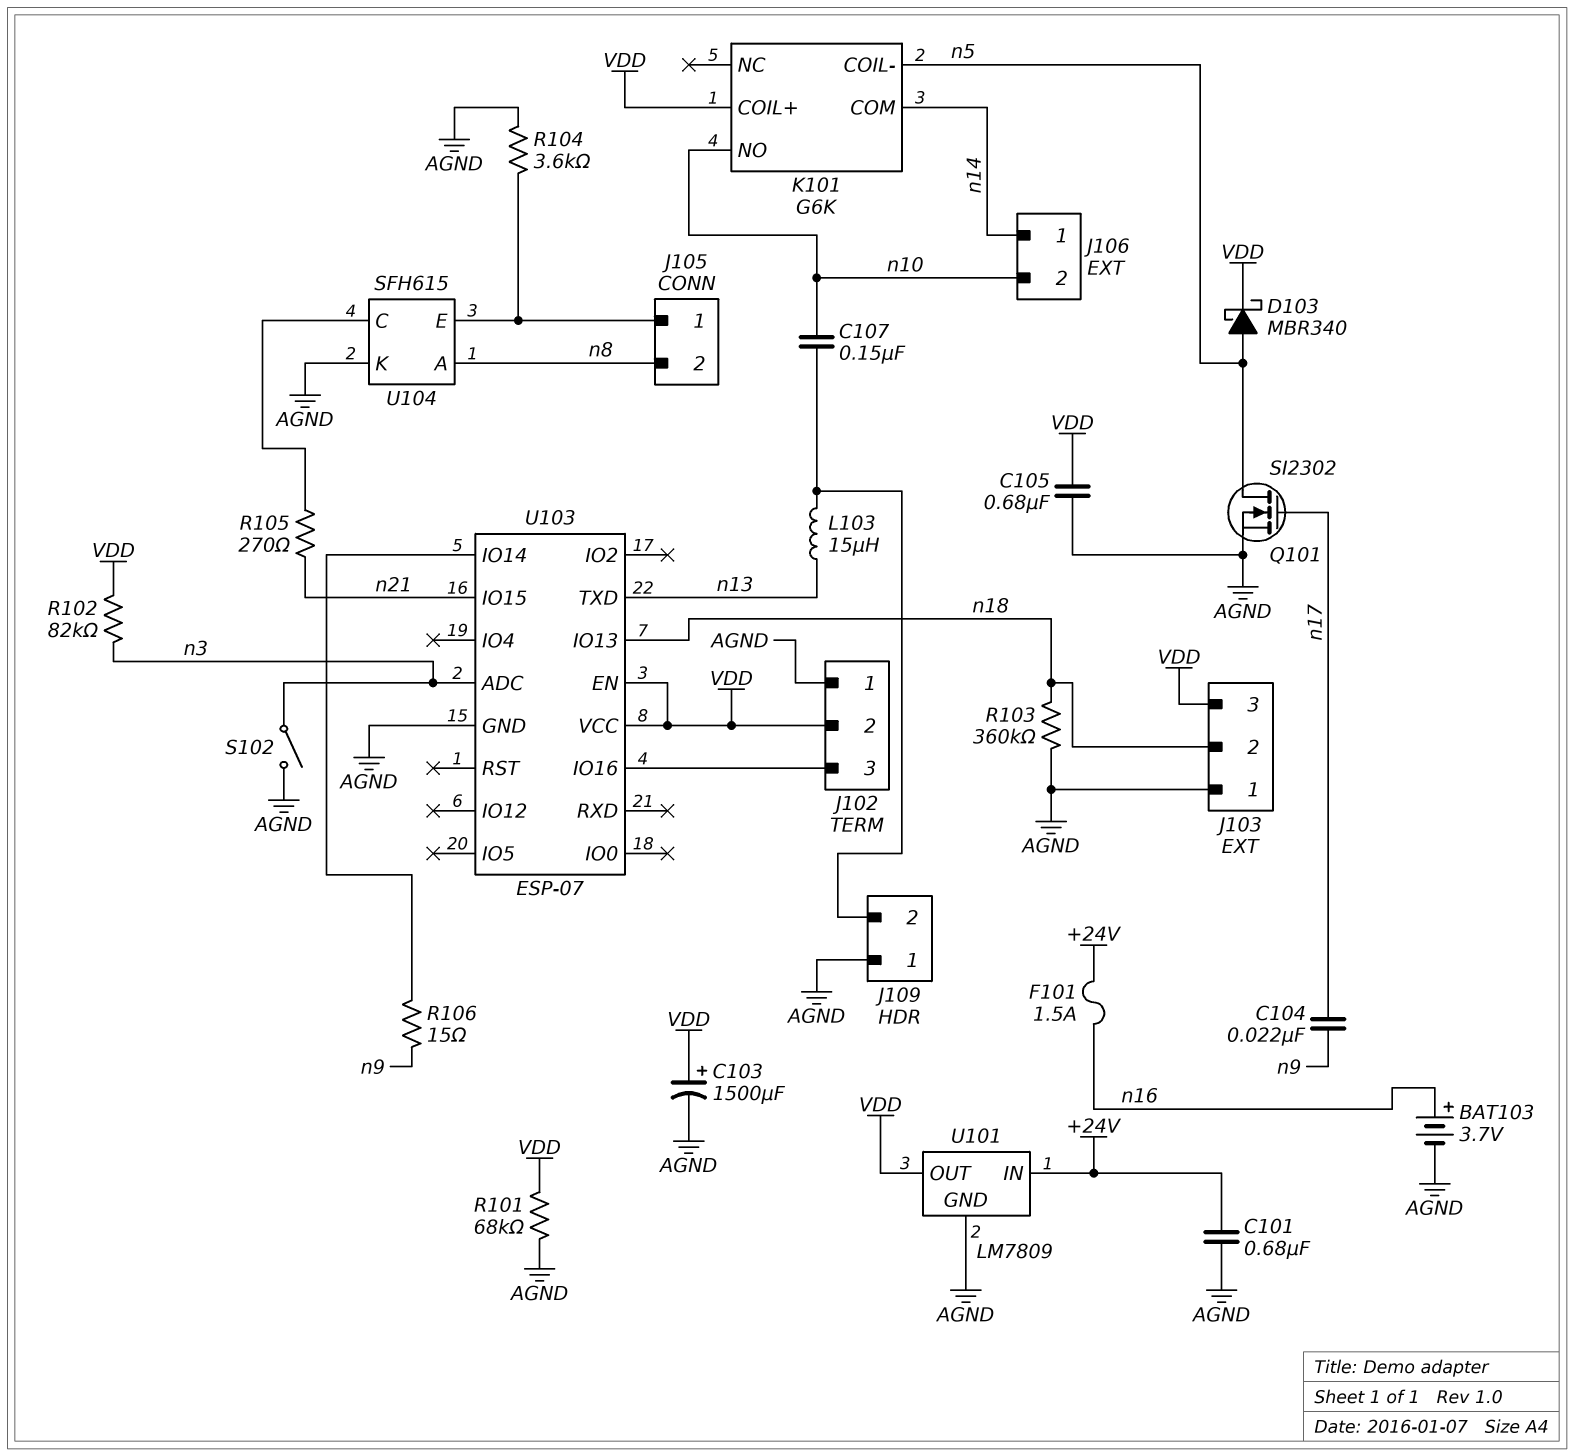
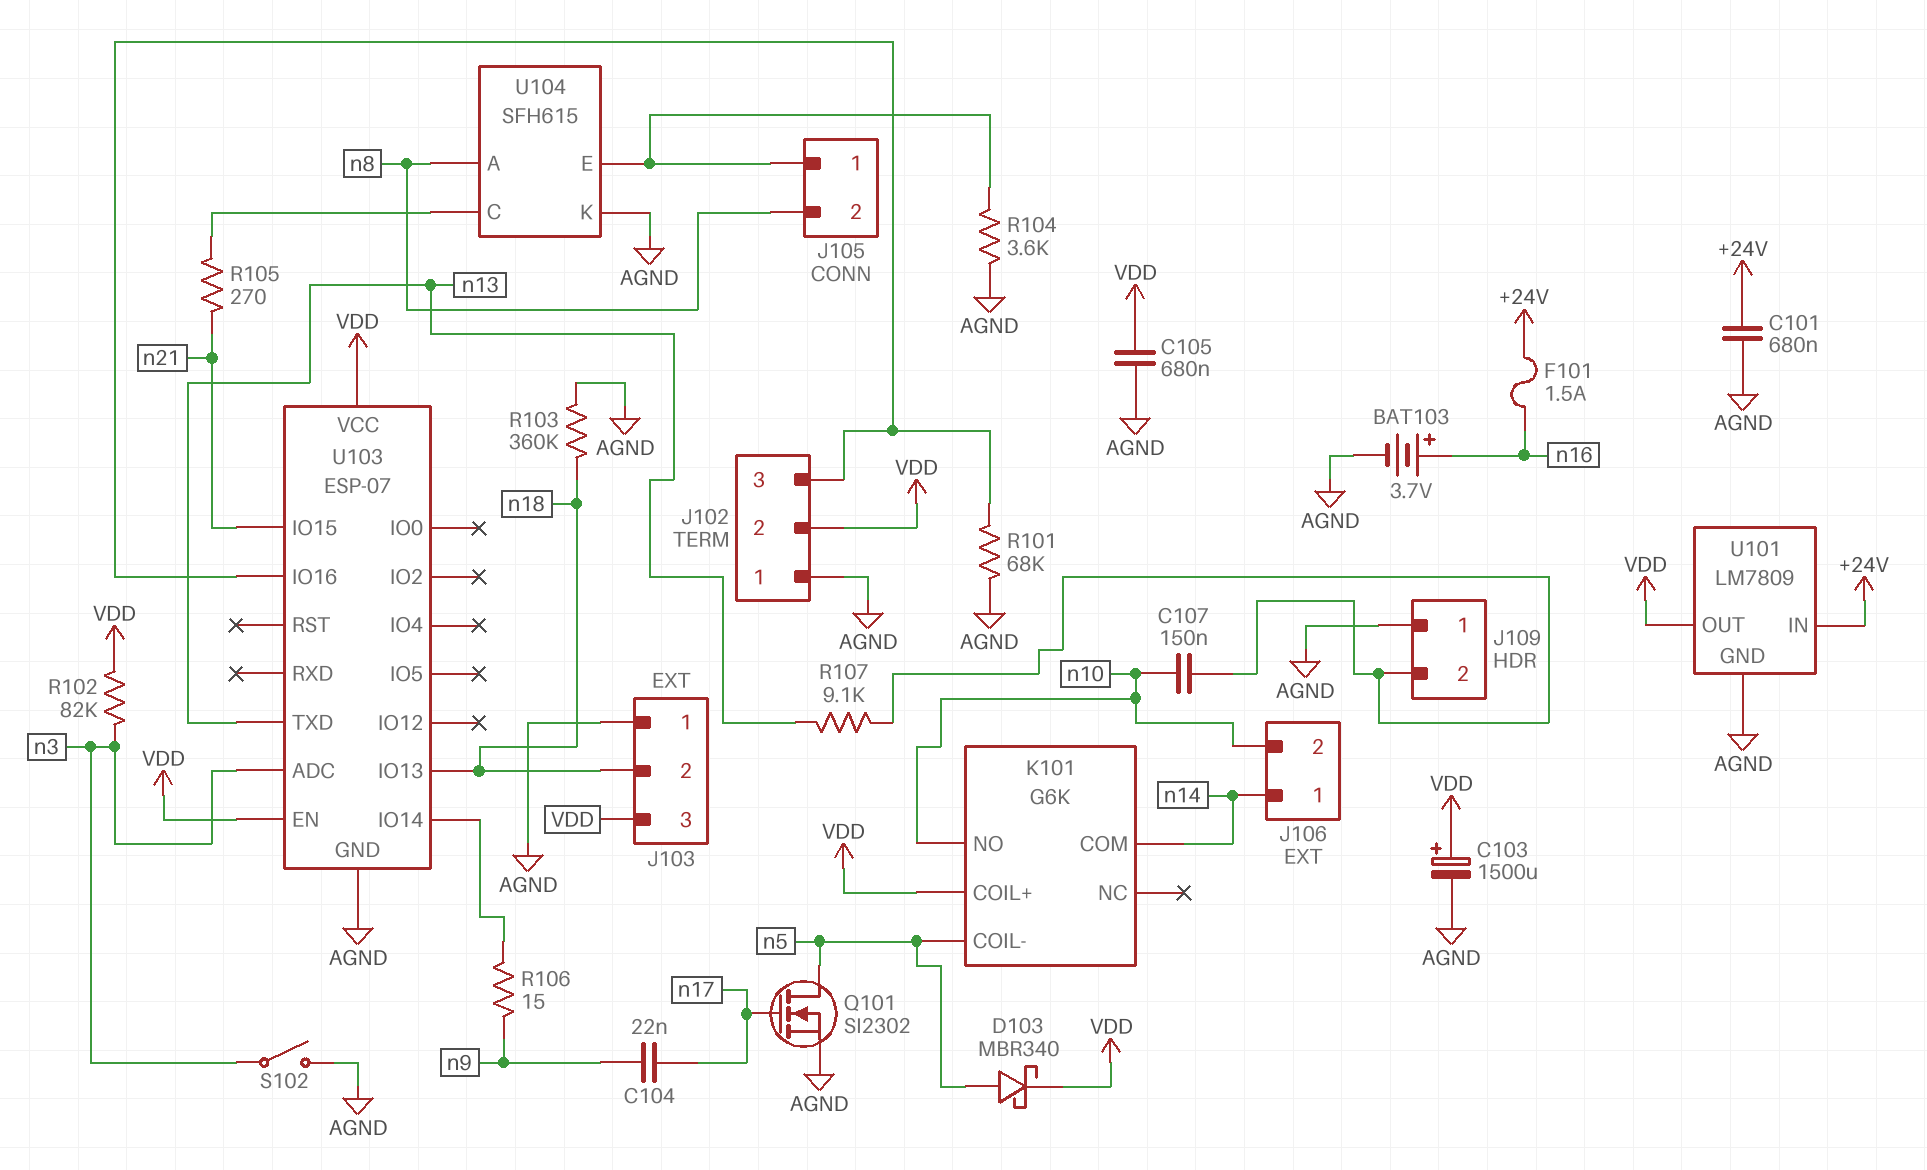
L103: 15uH (J109/2, n13) -> none
R101: 68k (AGND, VDD) -> 68k (AGND, J102/3)
R107: none -> 9.1k (J109/2, n13)

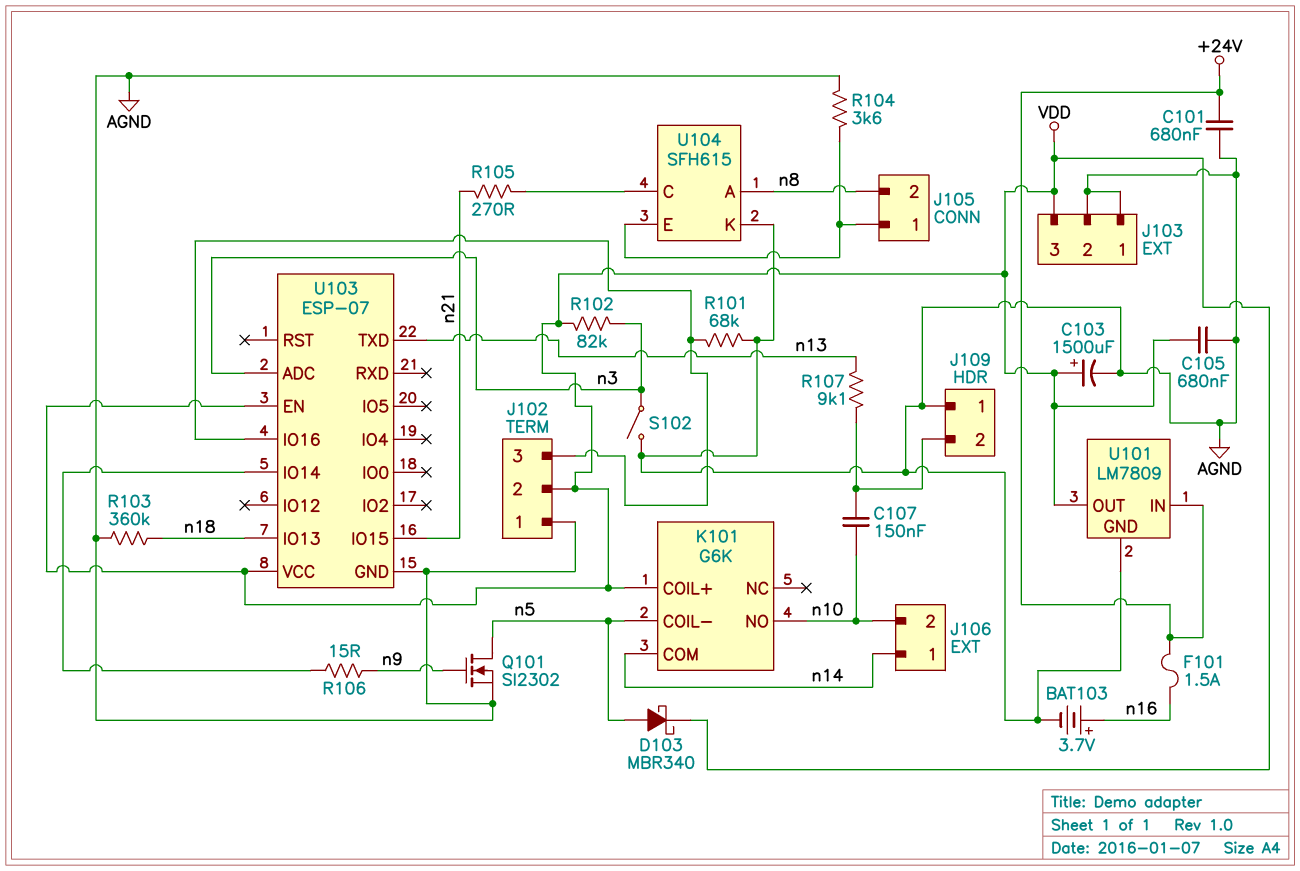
C104: 22nF (n9, n17) -> none
J103 pin 2: n18 -> AGND
Q101: NMOS SI2302 (G n17, D n5, S AGND) -> NMOS SI2302 (G n9, D n5, S AGND)

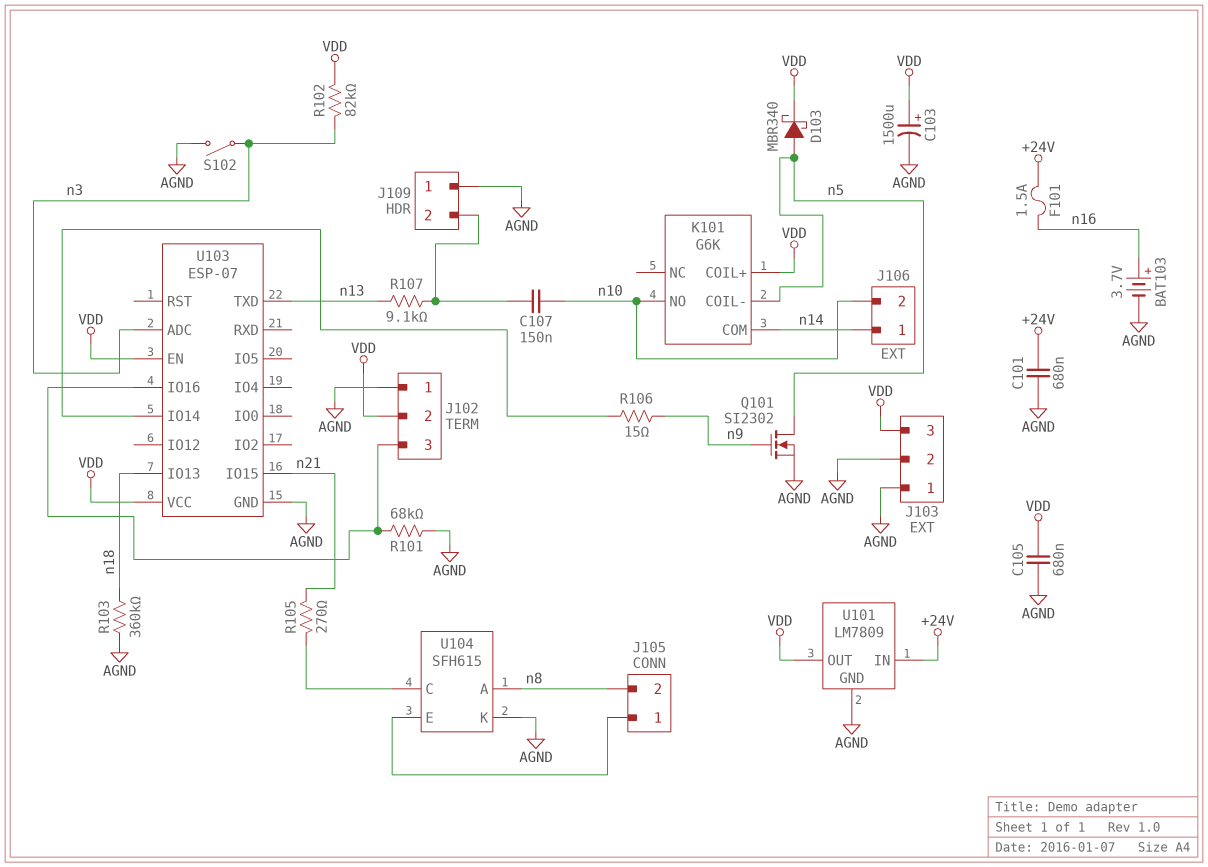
R104: 3.6k (AGND, J105/1) -> none

